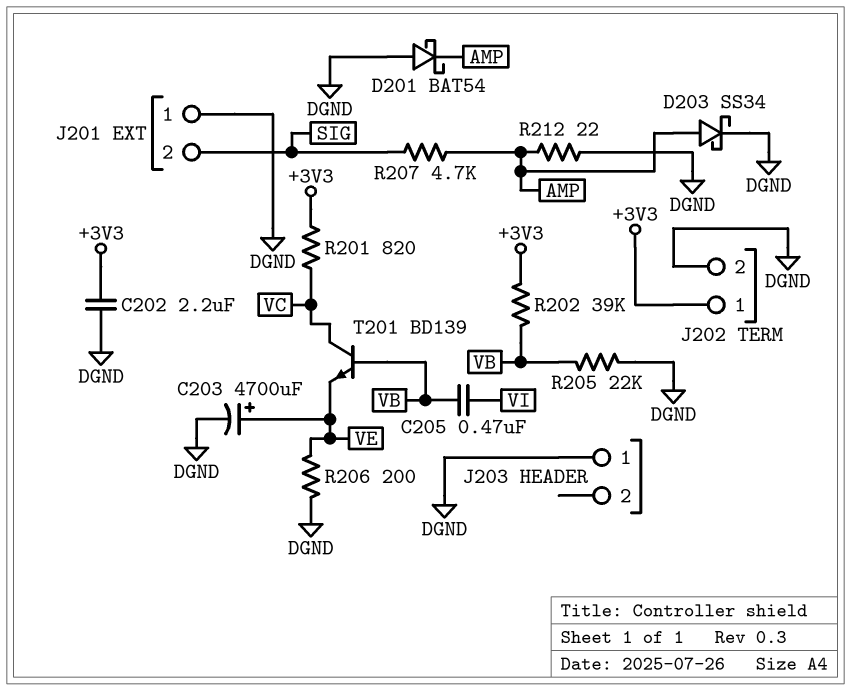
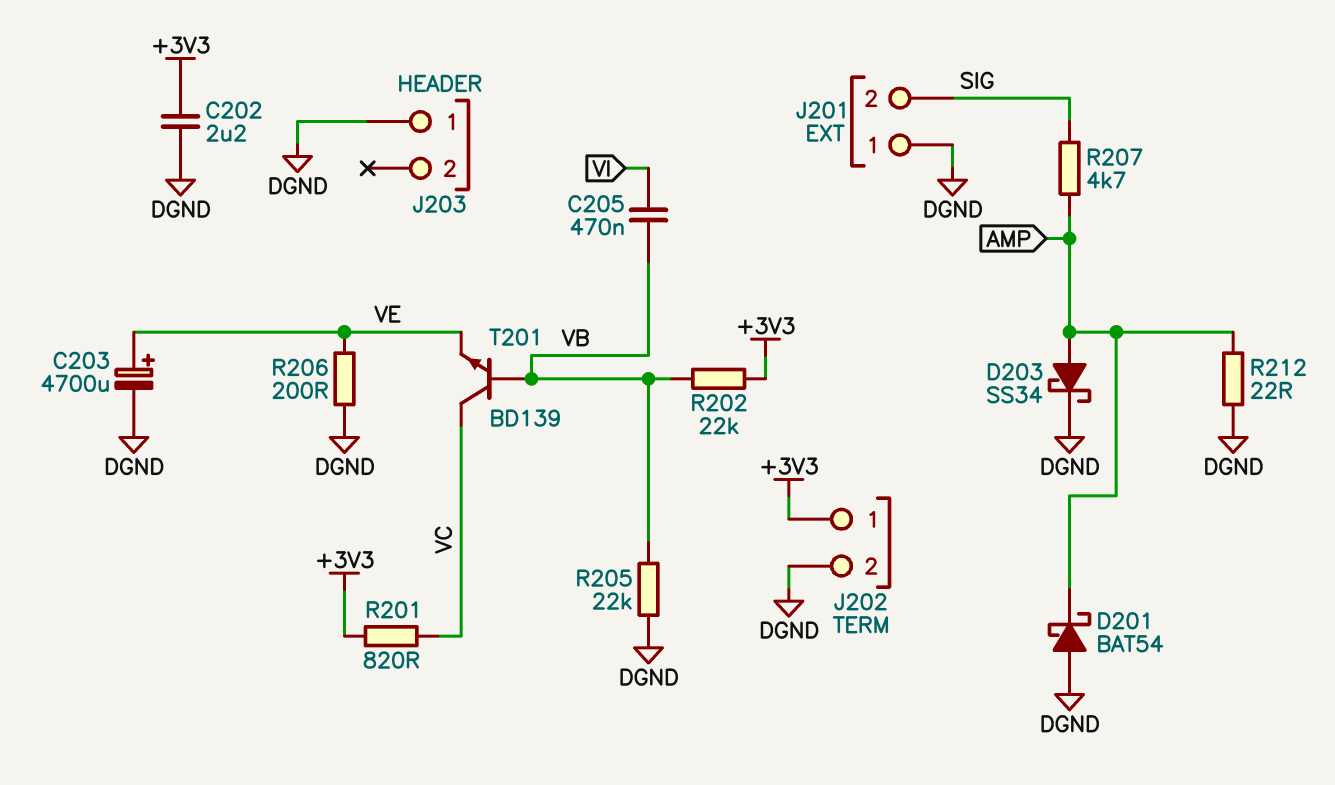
R202: 39k (+3V3, VB) -> 22k (+3V3, VB)

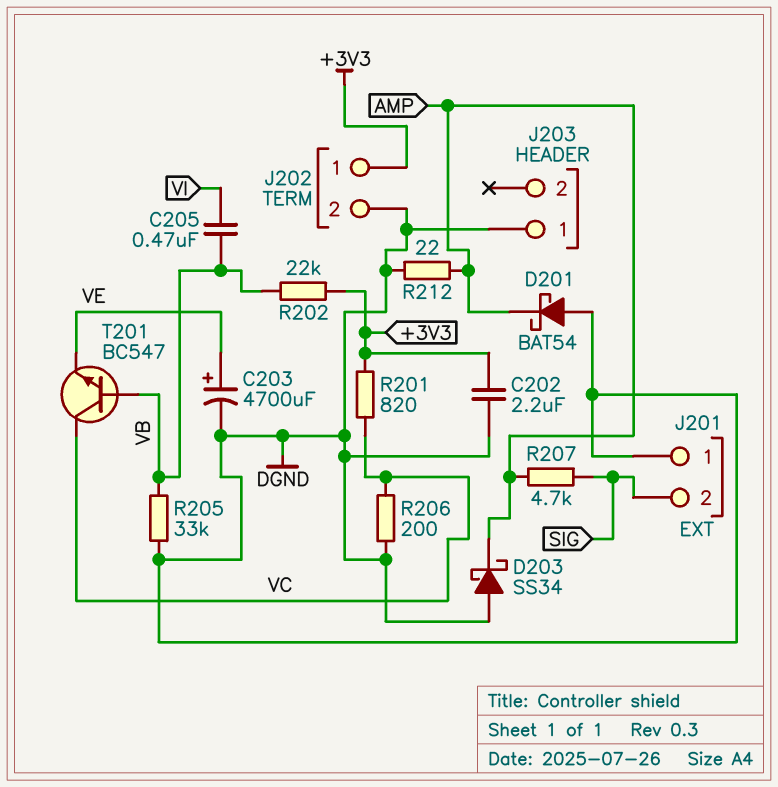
D203: schottky SS34 (A AMP, K DGND) -> schottky SS34 (A DGND, K AMP)
R205: 22k (DGND, VB) -> 33k (DGND, VB)
R206: 200 (DGND, VE) -> 200 (DGND, VC)
T201: NPN BD139 (B VB, C VC, E VE) -> NPN BC547 (B VB, C VC, E VE)

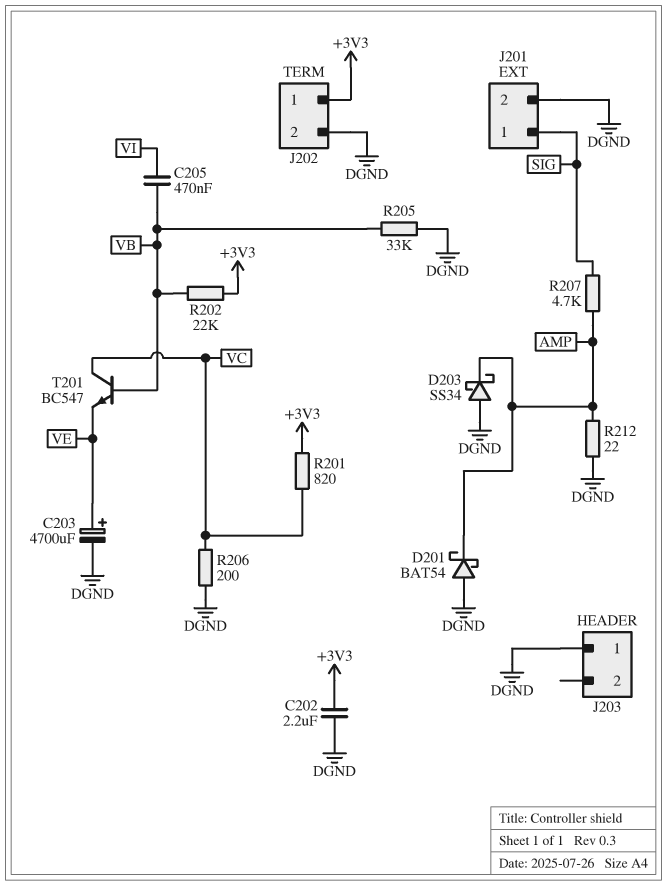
J201 pin 1: DGND -> SIG
J201 pin 2: SIG -> DGND

